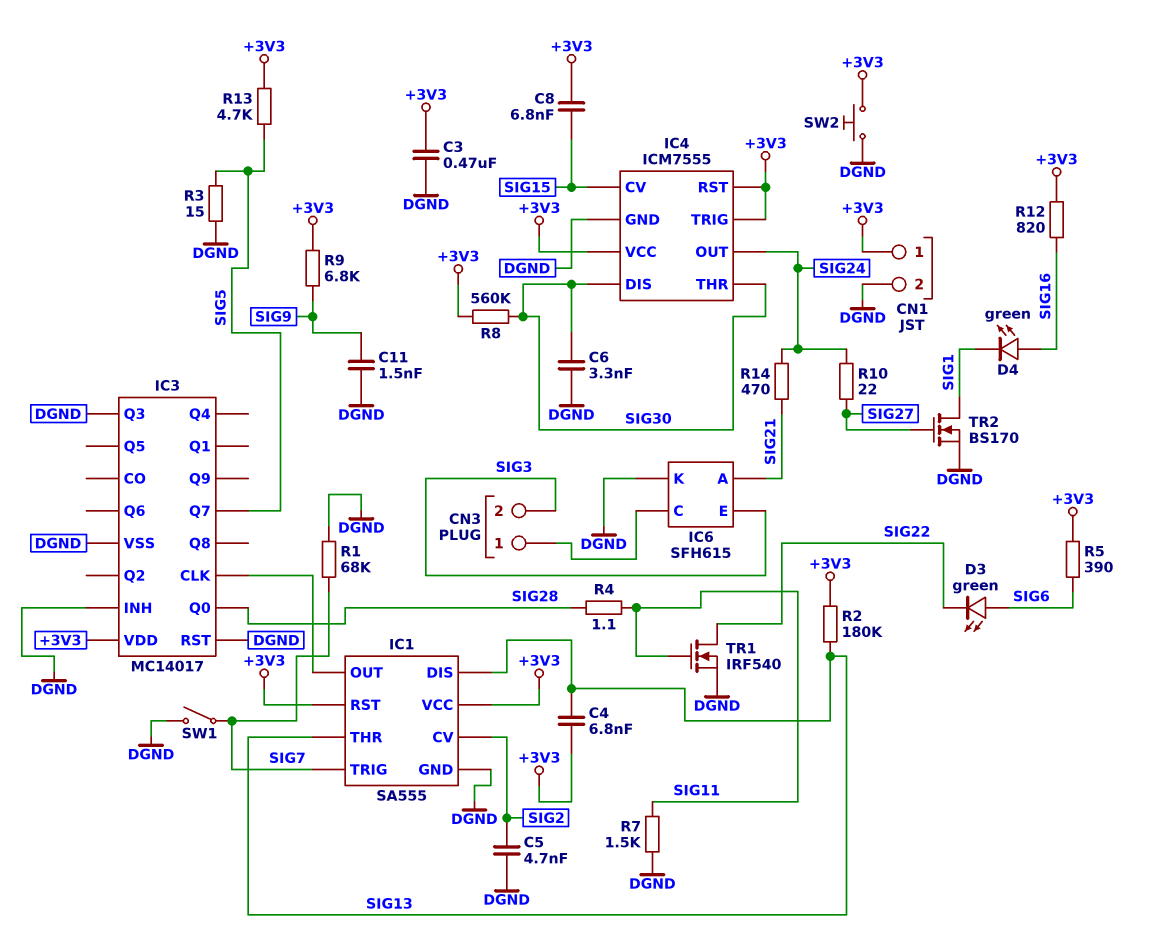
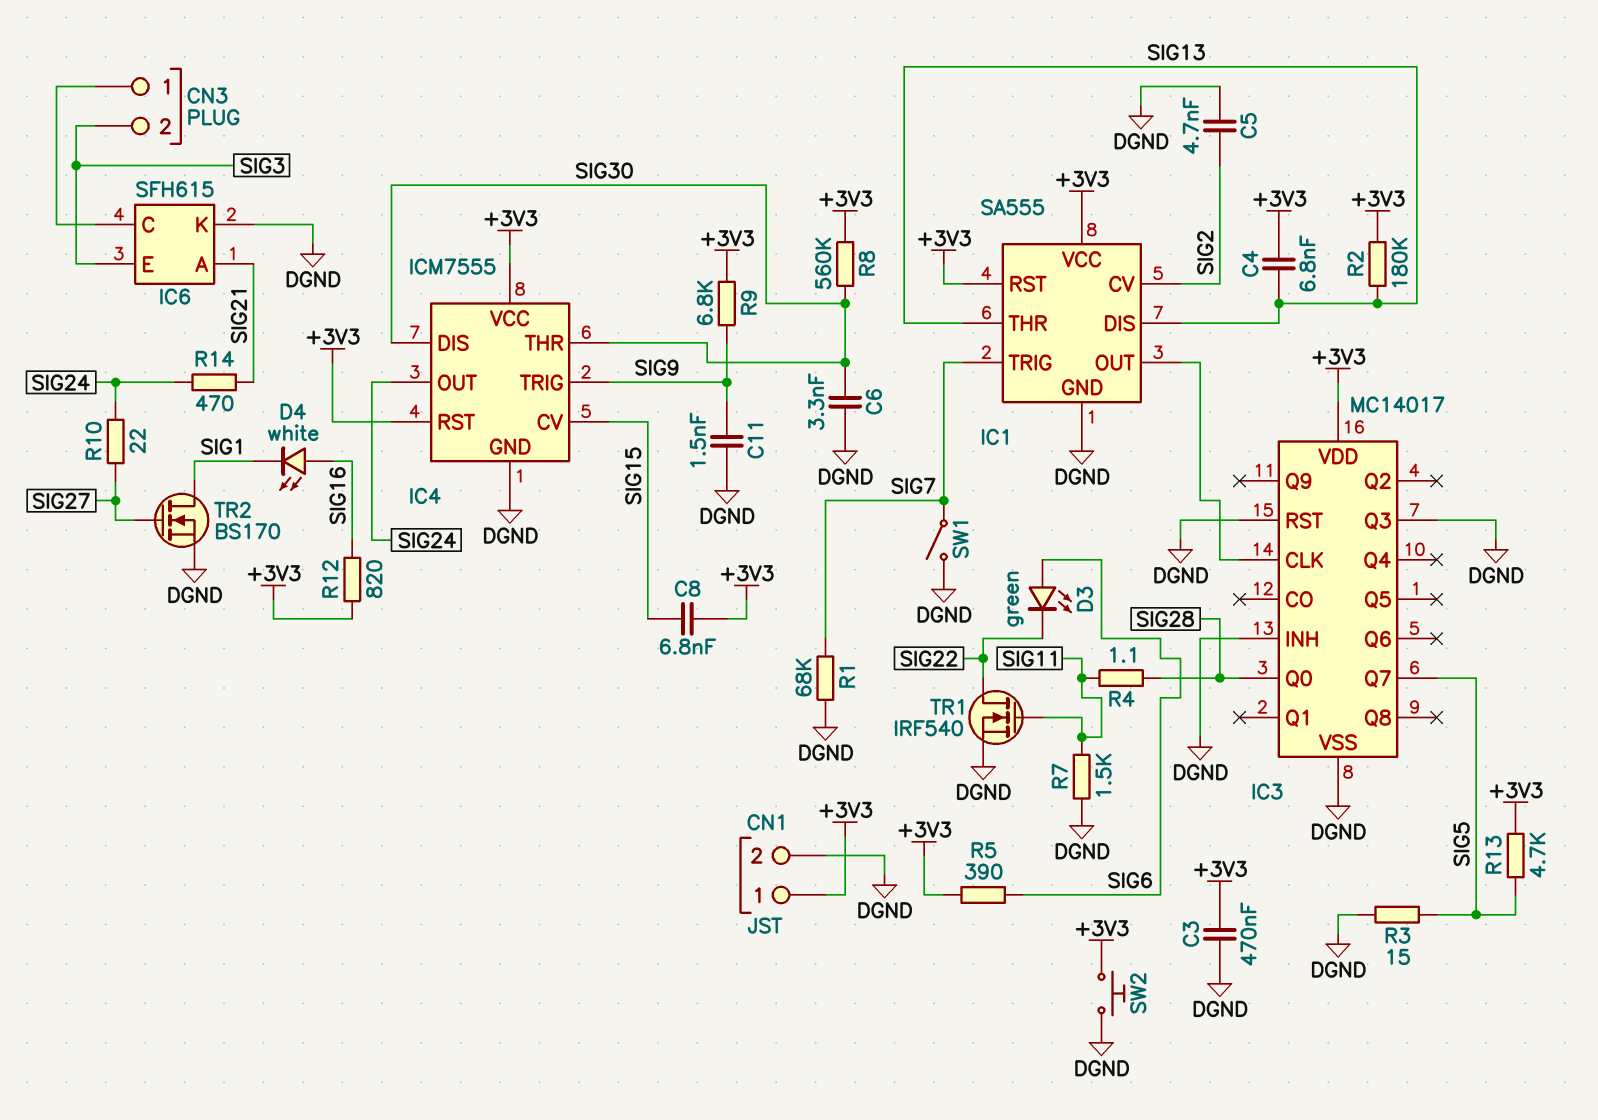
D4: LED green (A SIG16, K SIG1) -> LED white (A SIG16, K SIG1)
IC4 pin TRIG: +3V3 -> SIG9

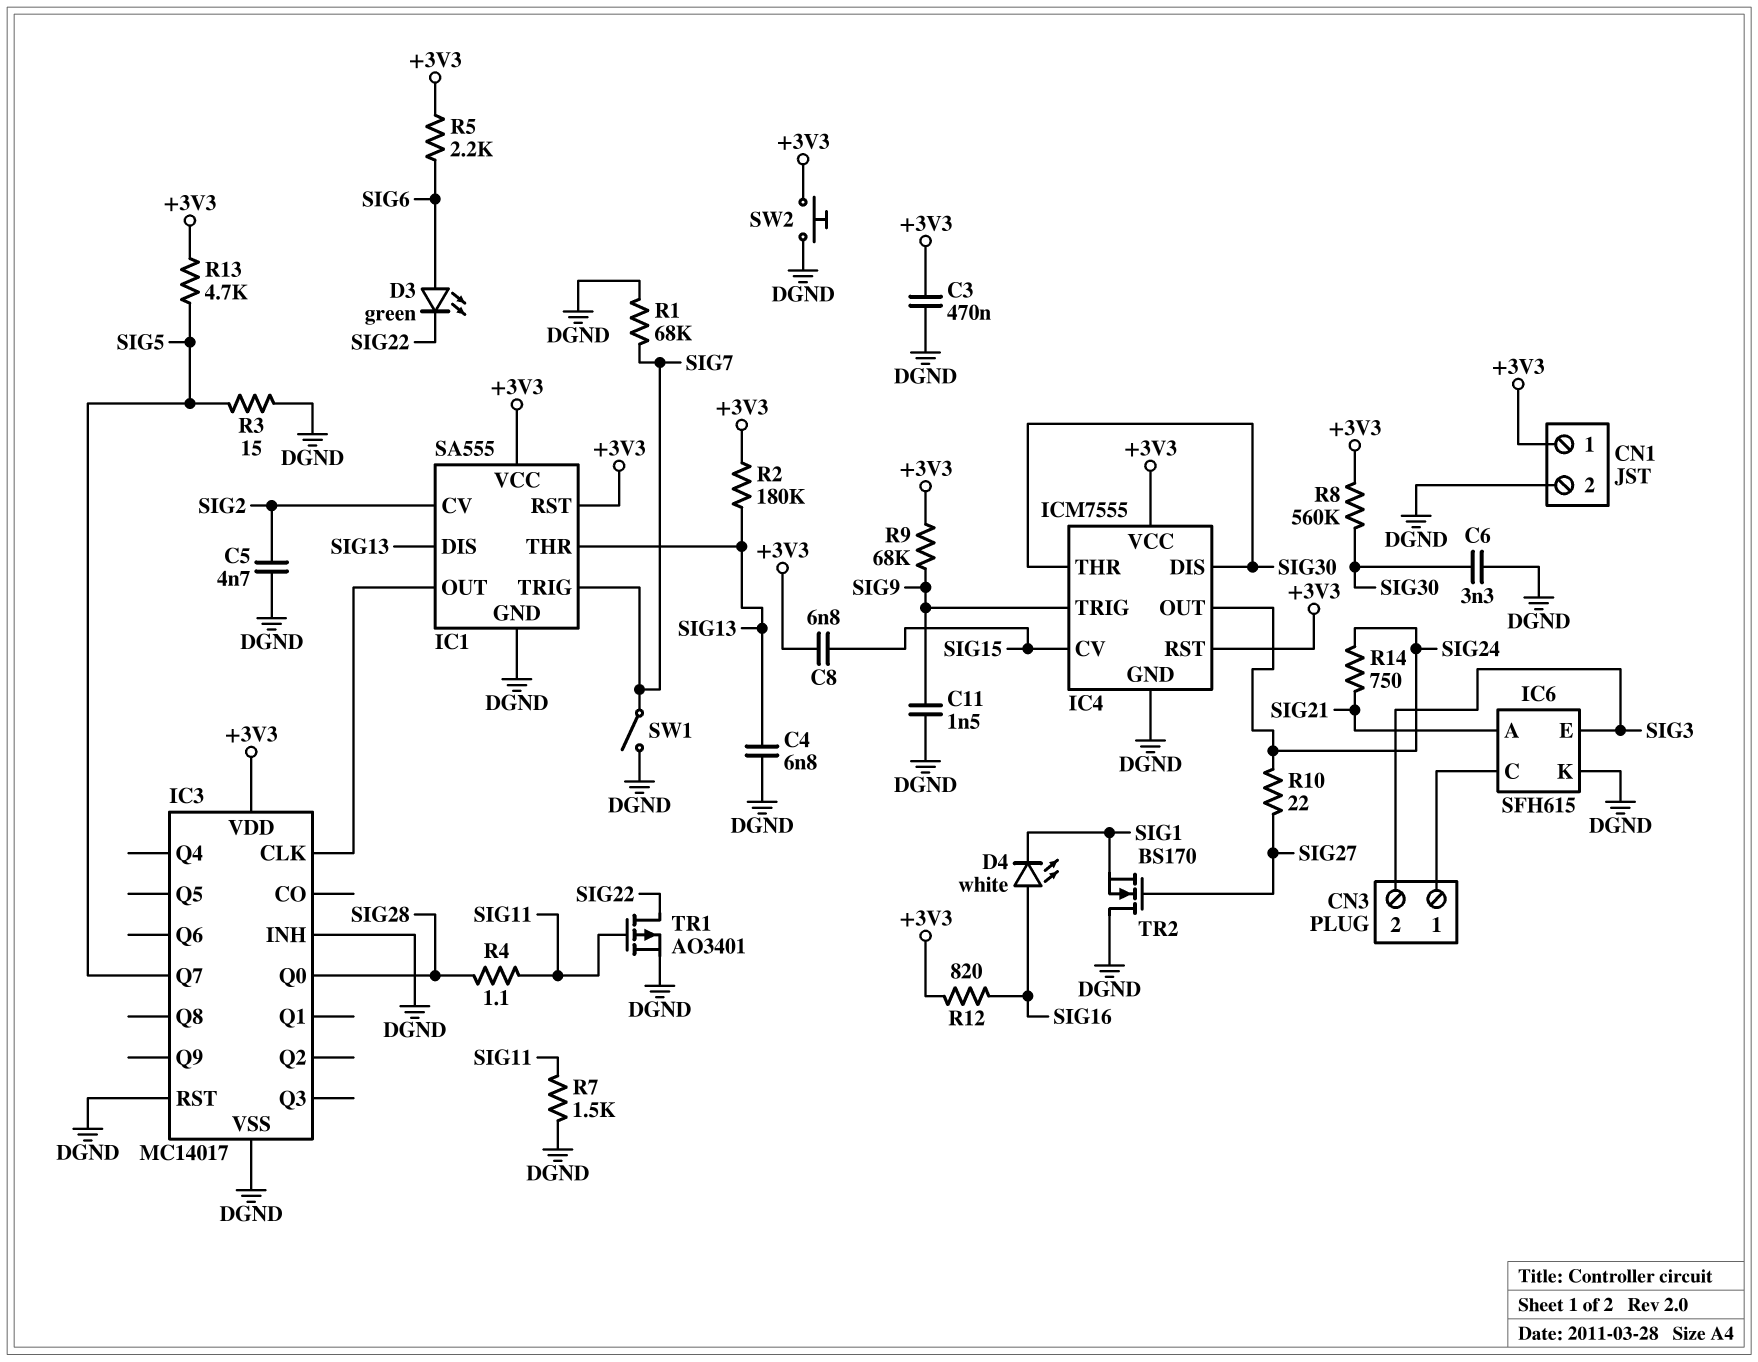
C4: 6.8nF (+3V3, SIG13) -> 6.8nF (DGND, SIG13)
IC3 pin Q3: DGND -> none
R5: 390 (+3V3, SIG6) -> 2.2k (+3V3, SIG6)
R9: 6.8k (+3V3, SIG9) -> 68k (+3V3, SIG9)
R14: 470 (SIG21, SIG24) -> 750 (SIG21, SIG24)
TR1: NMOS IRF540 (G SIG11, D SIG22, S DGND) -> PMOS AO3401 (G SIG11, D SIG22, S DGND)
TR2: NMOS BS170 (G SIG27, D SIG1, S DGND) -> NMOS BS170 (G SIG27, D DGND, S SIG1)

